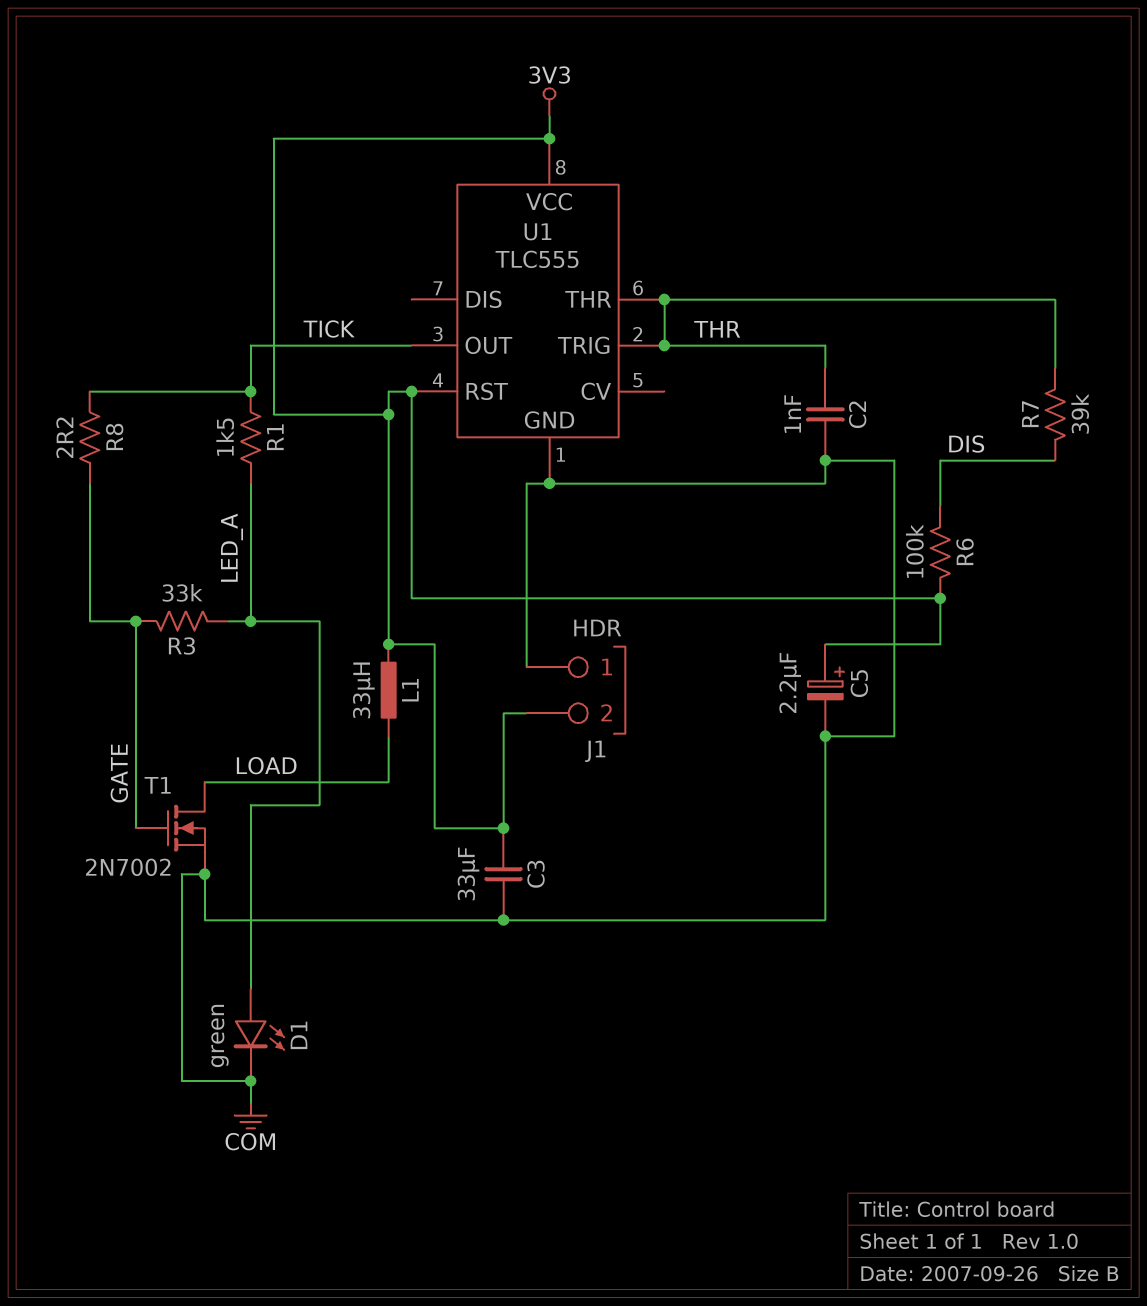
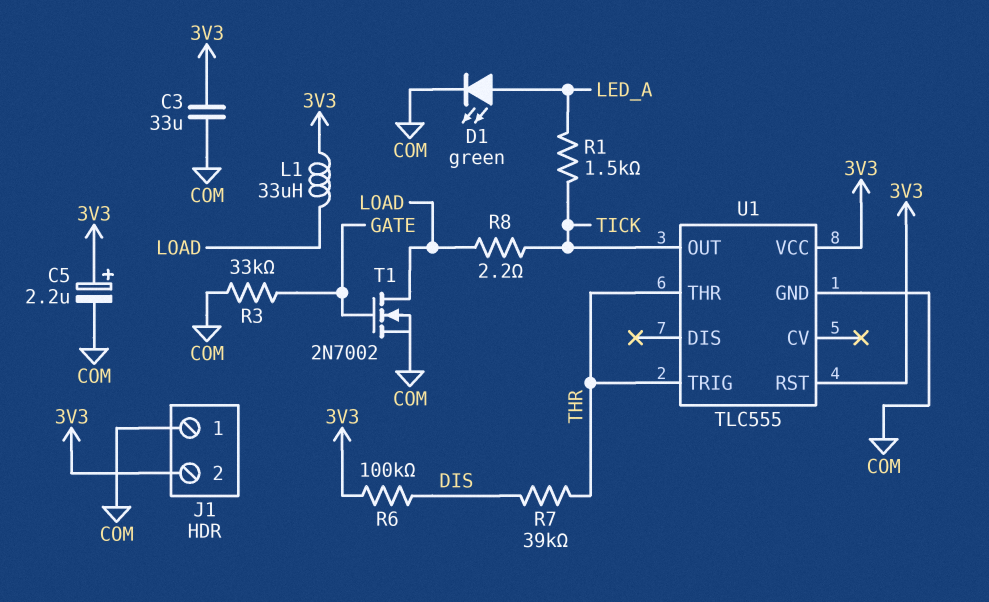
C2: 1nF (COM, THR) -> none
R3: 33k (GATE, LED_A) -> 33k (COM, GATE)
R8: 2.2 (GATE, TICK) -> 2.2 (LOAD, TICK)

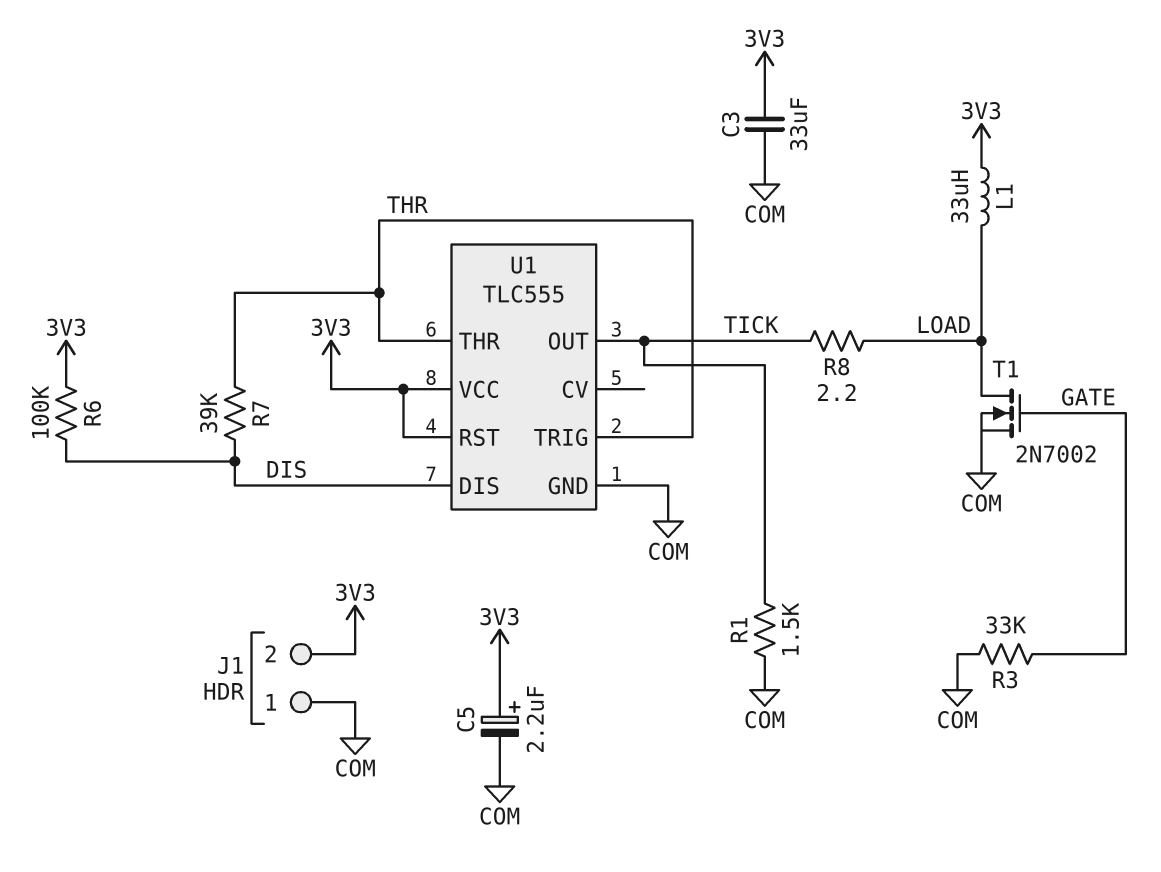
D1: LED green (A LED_A, K COM) -> none
R1: 1.5k (LED_A, TICK) -> 1.5k (COM, TICK)
U1 pin DIS: none -> DIS

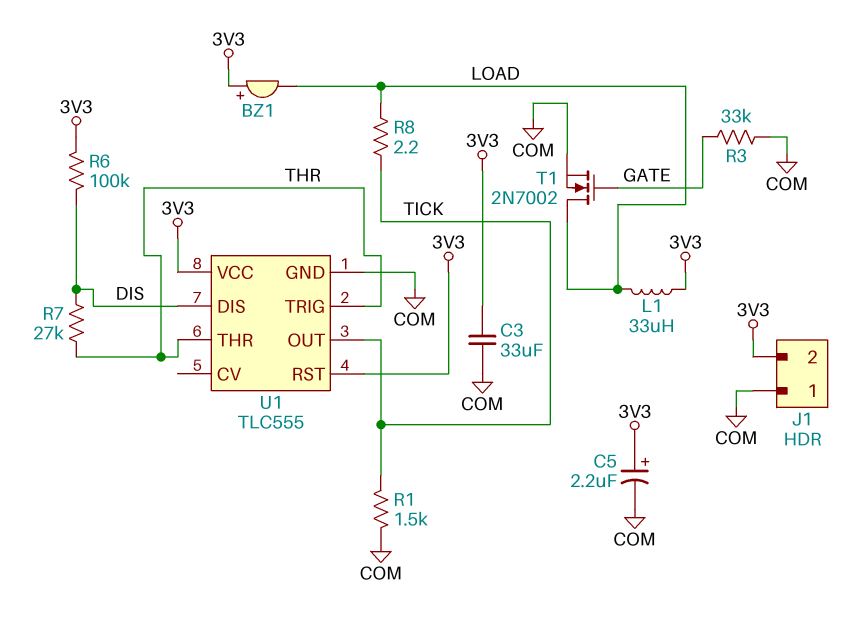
BZ1: none -> buzzer (plus 3V3, minus LOAD)
R7: 39k (DIS, THR) -> 27k (DIS, THR)

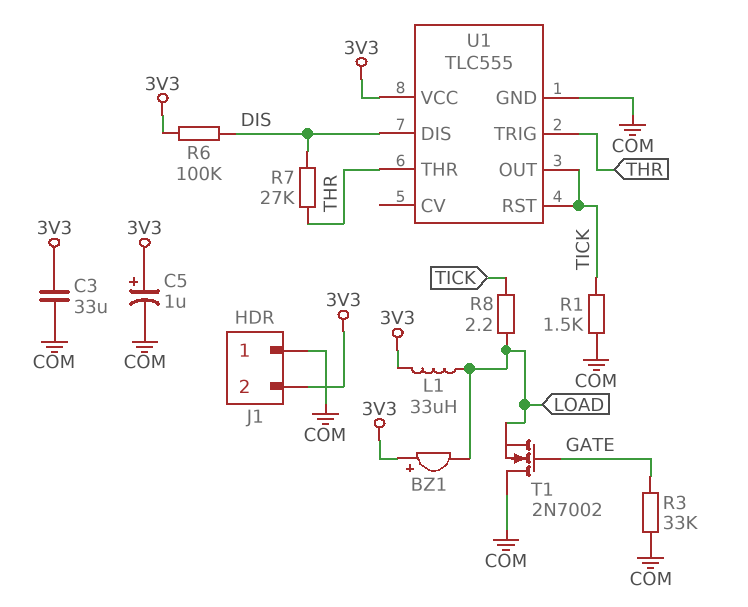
C5: 2.2uF (plus 3V3, minus COM) -> 1uF (plus 3V3, minus COM)
T1: NMOS 2N7002 (G GATE, D LOAD, S COM) -> NMOS 2N7002 (G GATE, D COM, S LOAD)
U1 pin RST: 3V3 -> TICK

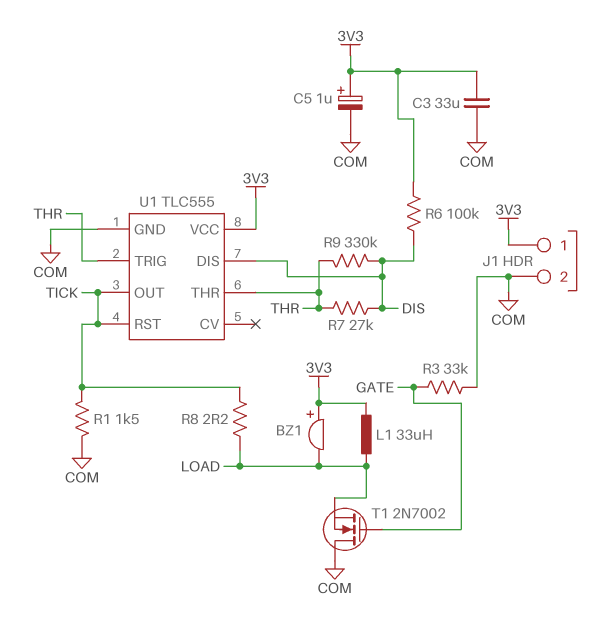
J1 pin 1: COM -> 3V3
J1 pin 2: 3V3 -> COM
R9: none -> 330k (DIS, THR)

